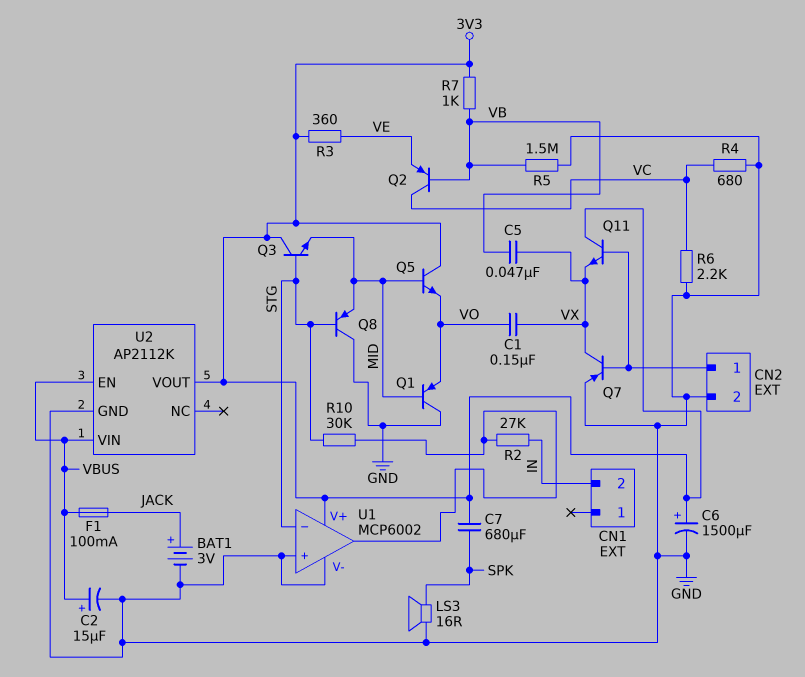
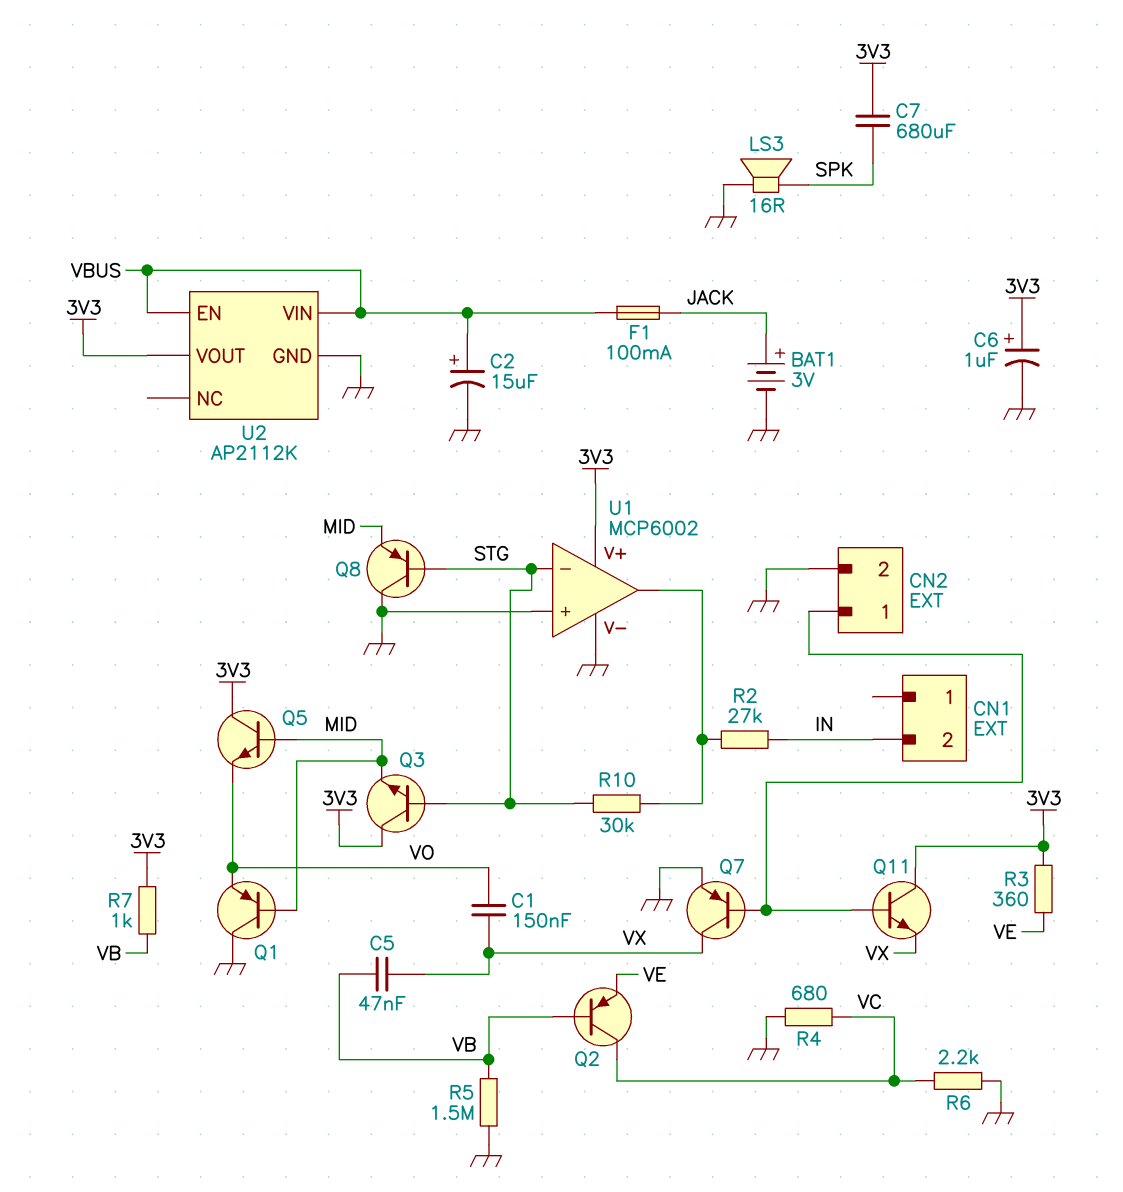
C6: 1500uF (plus 3V3, minus GND) -> 1uF (plus 3V3, minus GND)

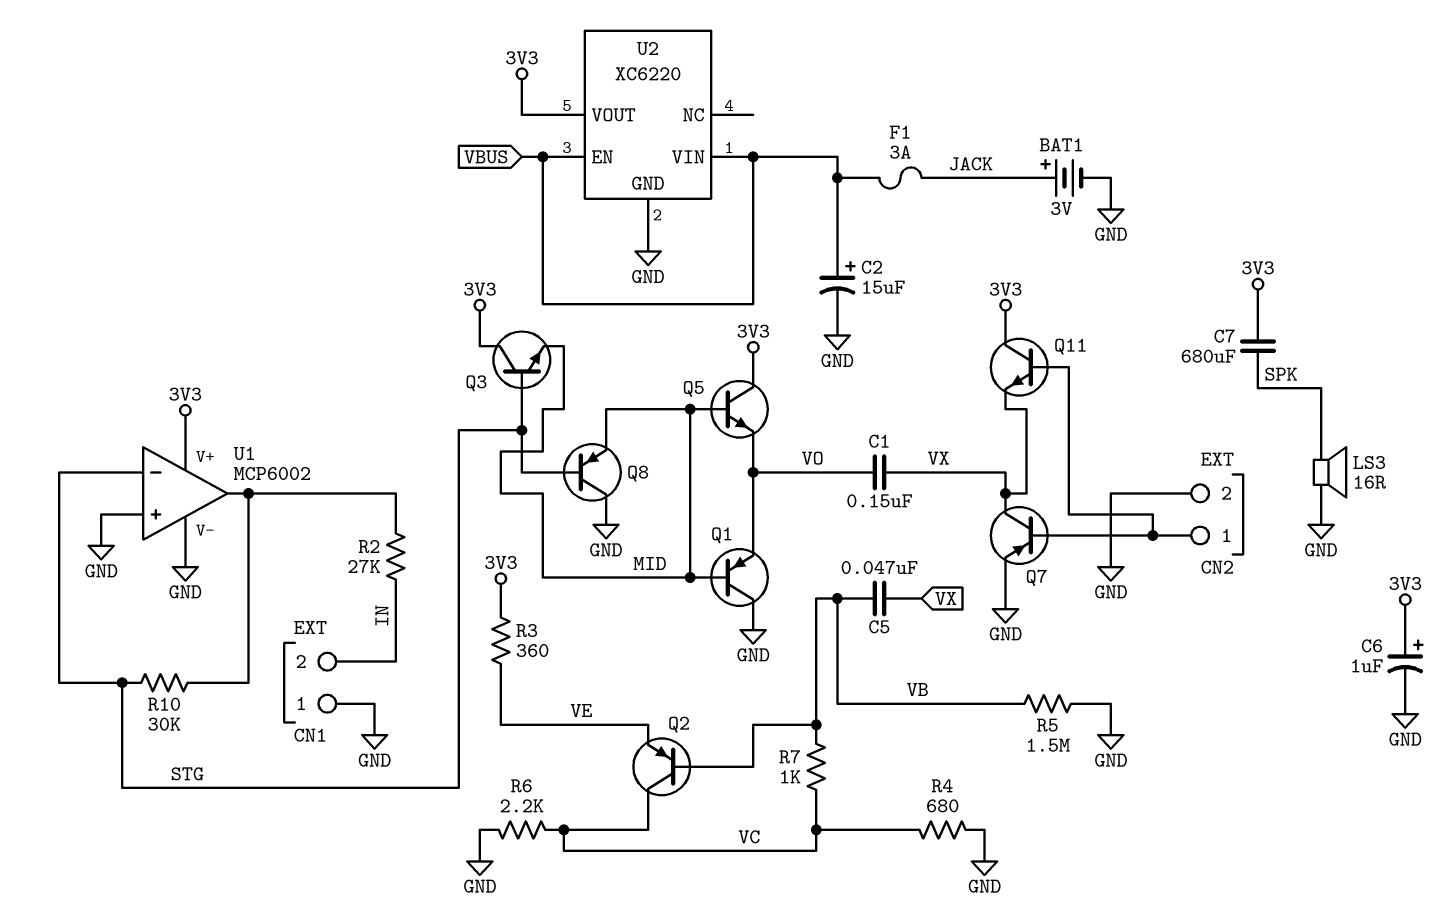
CN1 pin 1: none -> GND
F1: 100mA (JACK, VBUS) -> 3A (JACK, VBUS)
R7: 1k (3V3, VB) -> 1k (VB, VC)
U2: AP2112K -> XC6220

